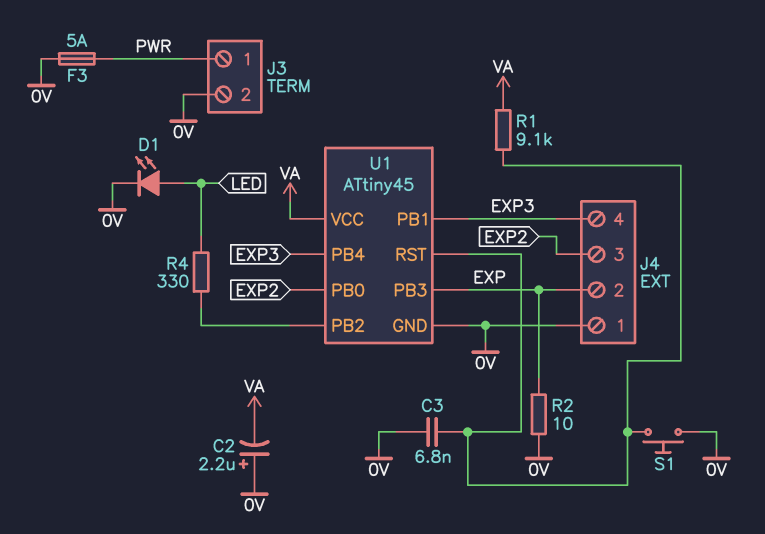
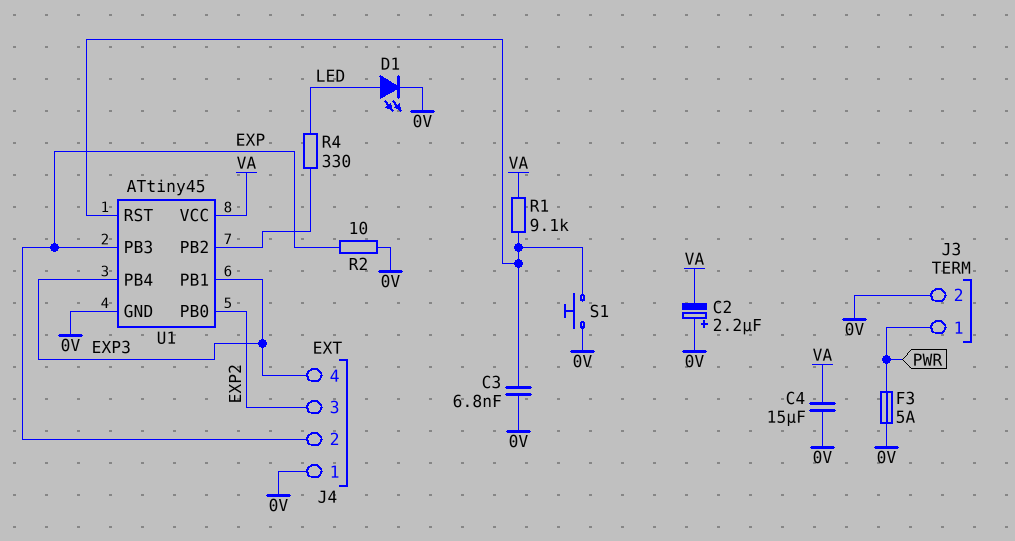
C4: none -> 15uF (0V, VA)

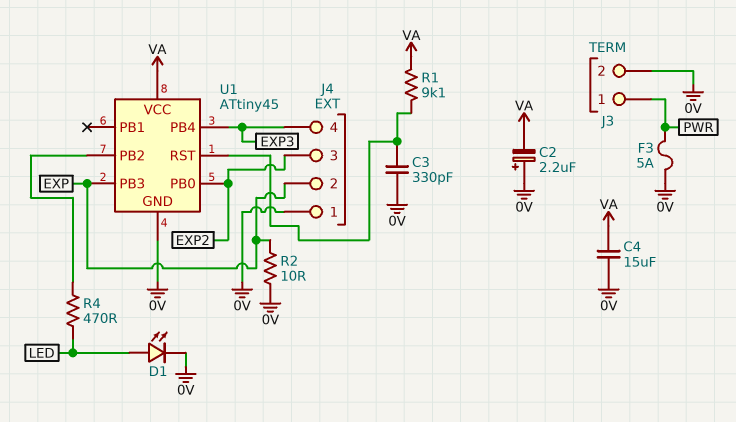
C3: 6.8nF (0V, U1/RST) -> 330pF (0V, U1/RST)
R4: 330 (LED, U1/PB2) -> 470 (LED, U1/PB2)
S1: button (0V, U1/RST) -> none
U1 pin PB1: EXP3 -> none

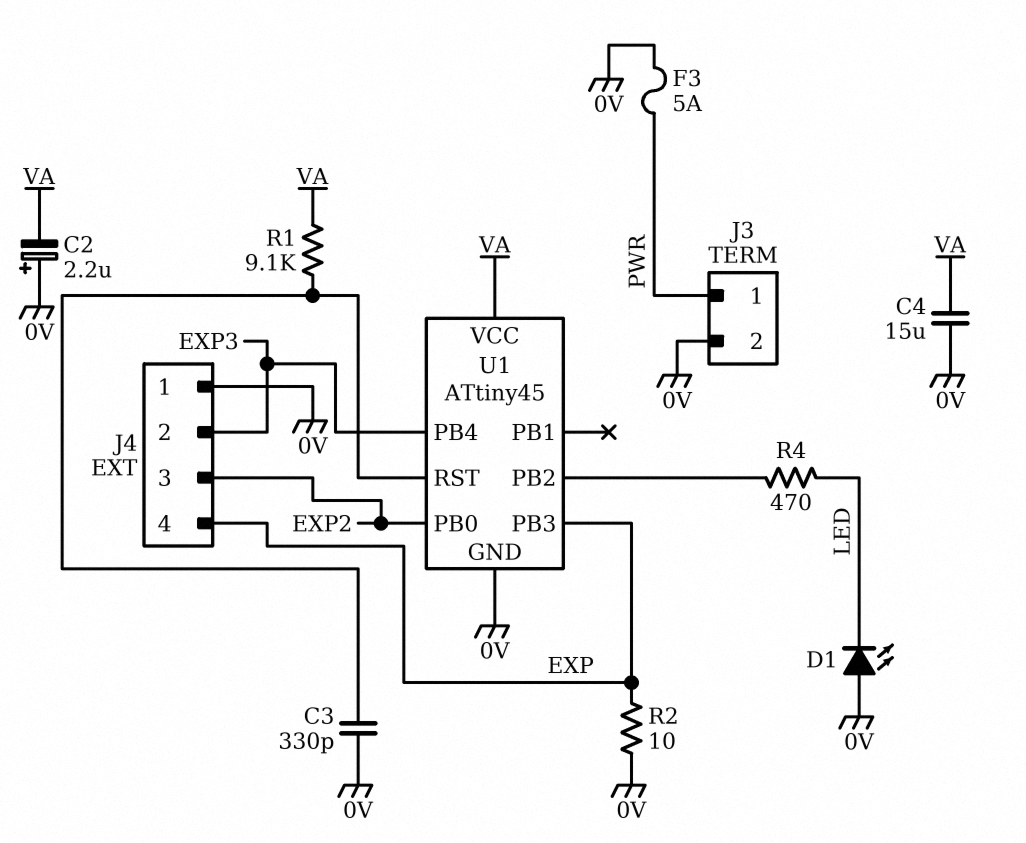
D1: LED (A LED, K 0V) -> LED (A 0V, K LED)
J4 pin 2: EXP -> EXP3
J4 pin 4: EXP3 -> EXP

